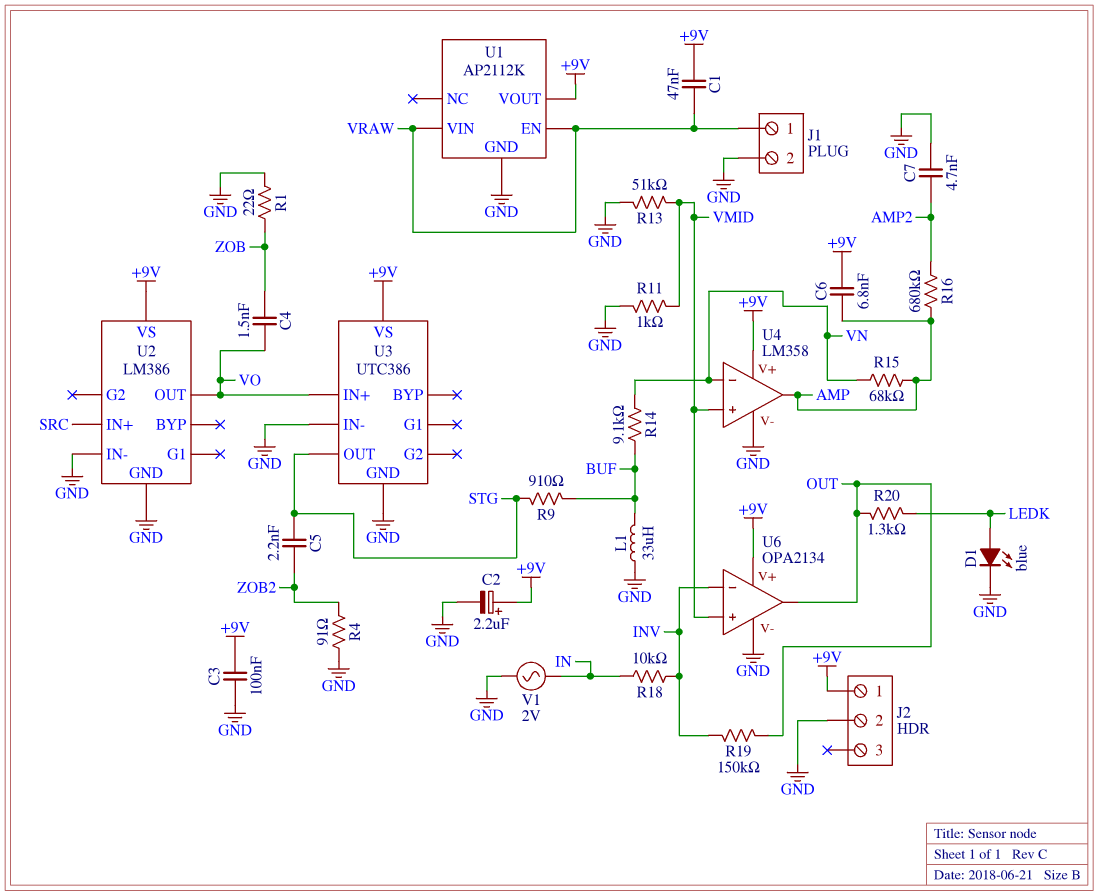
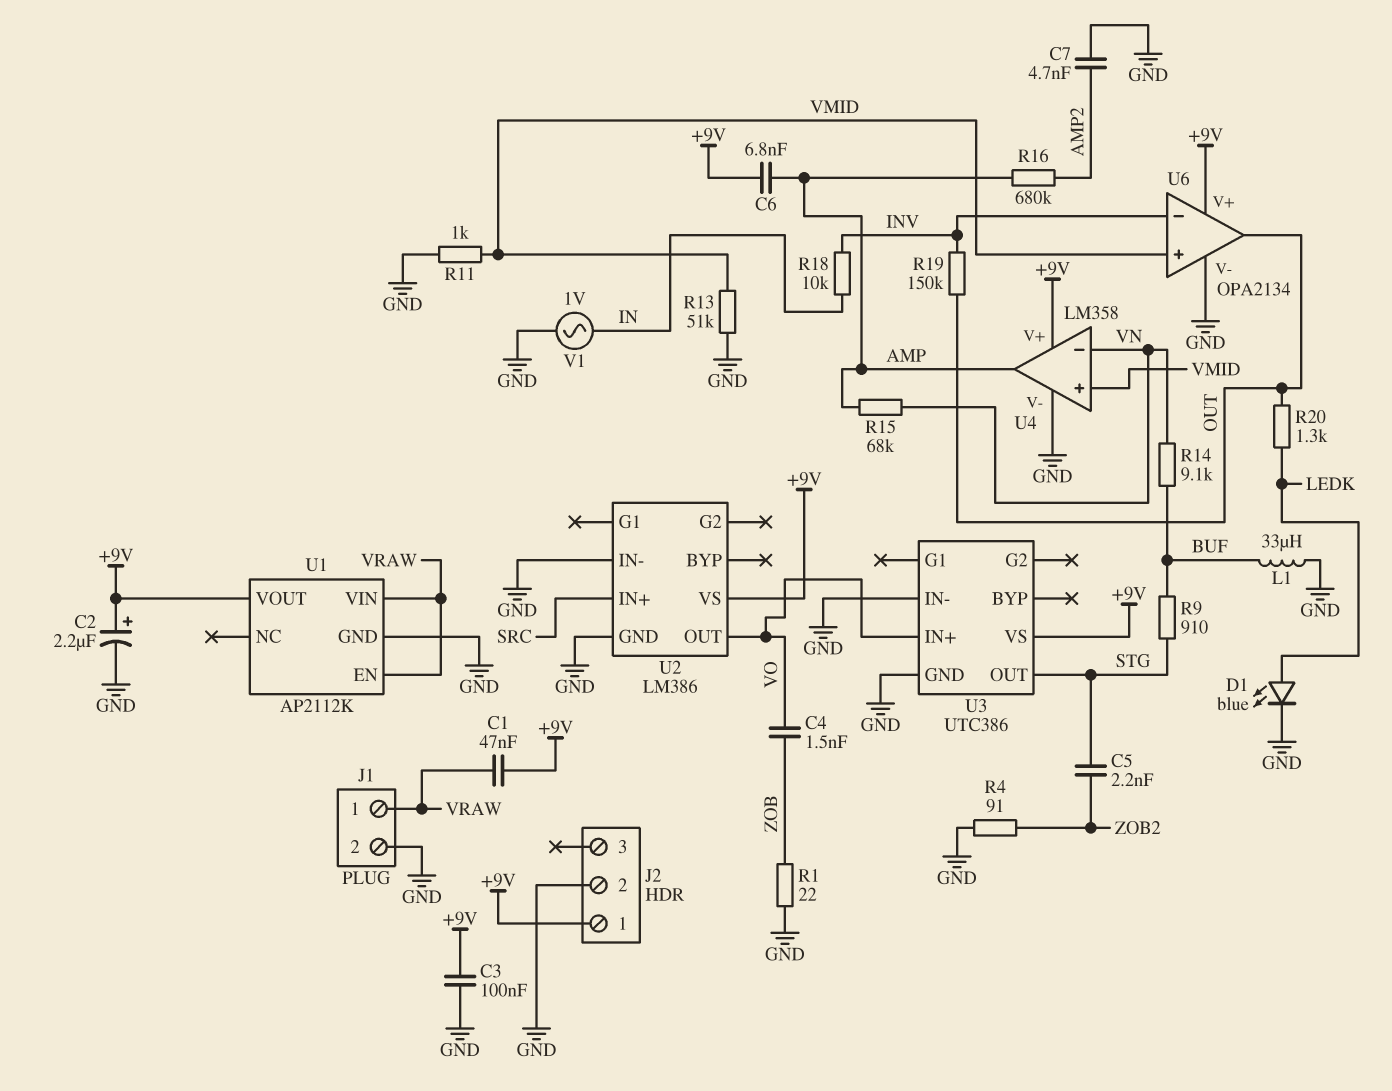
V1: AC 2V (GND, IN) -> AC 1V (GND, IN)

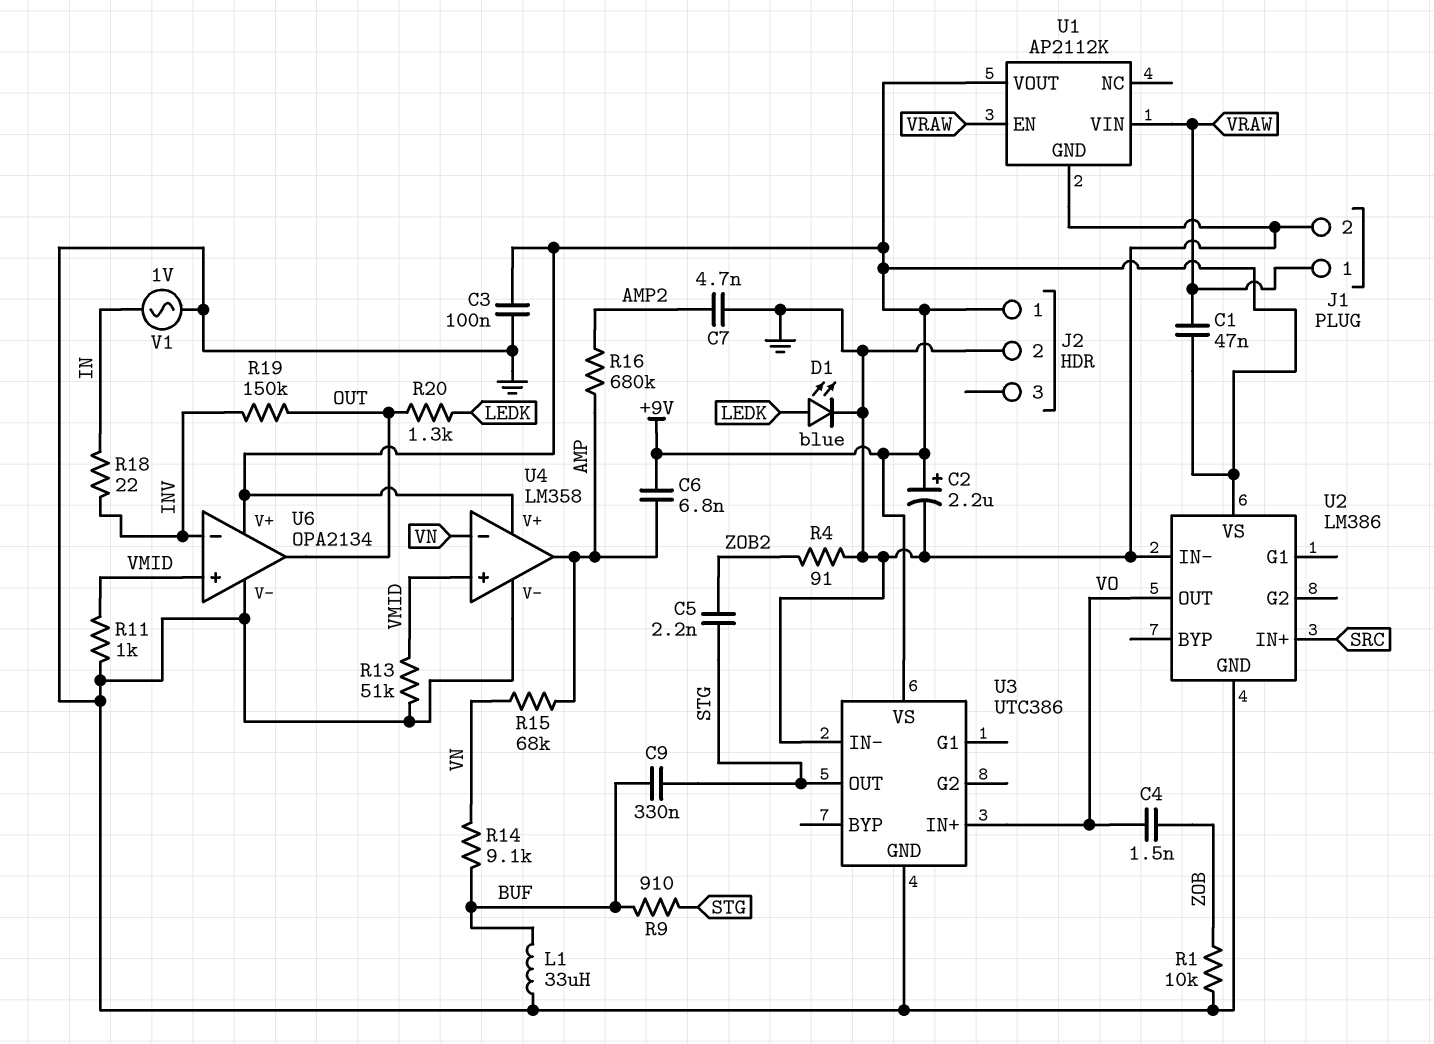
C9: none -> 330nF (BUF, STG)
R1: 22 (GND, ZOB) -> 10k (GND, ZOB)
R18: 10k (IN, INV) -> 22 (IN, INV)

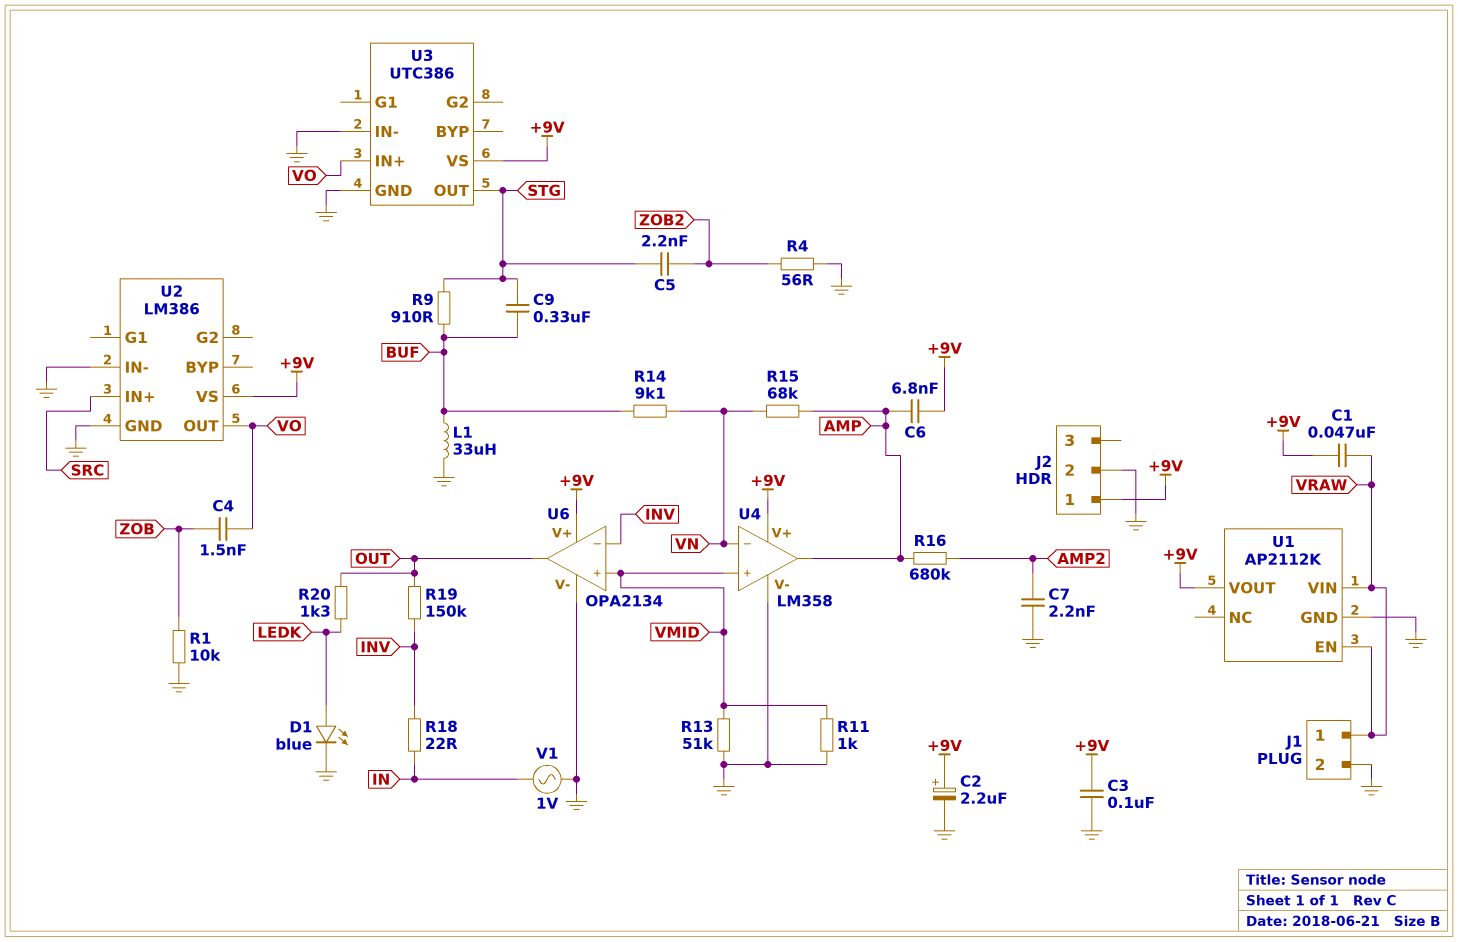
C7: 4.7nF (AMP2, GND) -> 2.2nF (AMP2, GND)
R4: 91 (GND, ZOB2) -> 56 (GND, ZOB2)

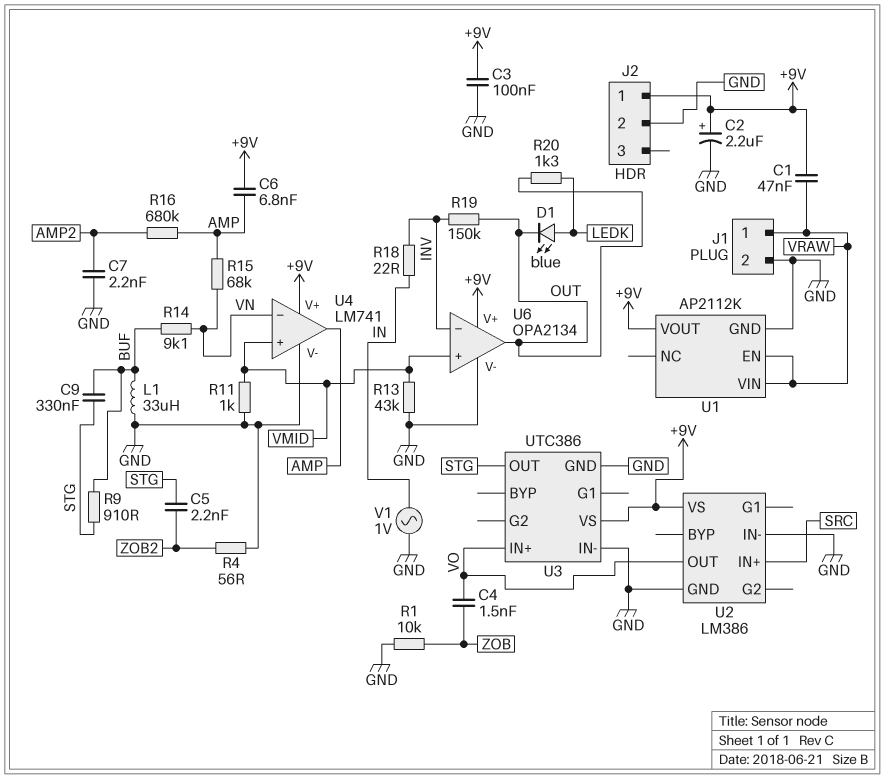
D1: LED blue (A LEDK, K GND) -> LED blue (A LEDK, K OUT)
R13: 51k (GND, VMID) -> 43k (GND, VMID)
U4: LM358 -> LM741

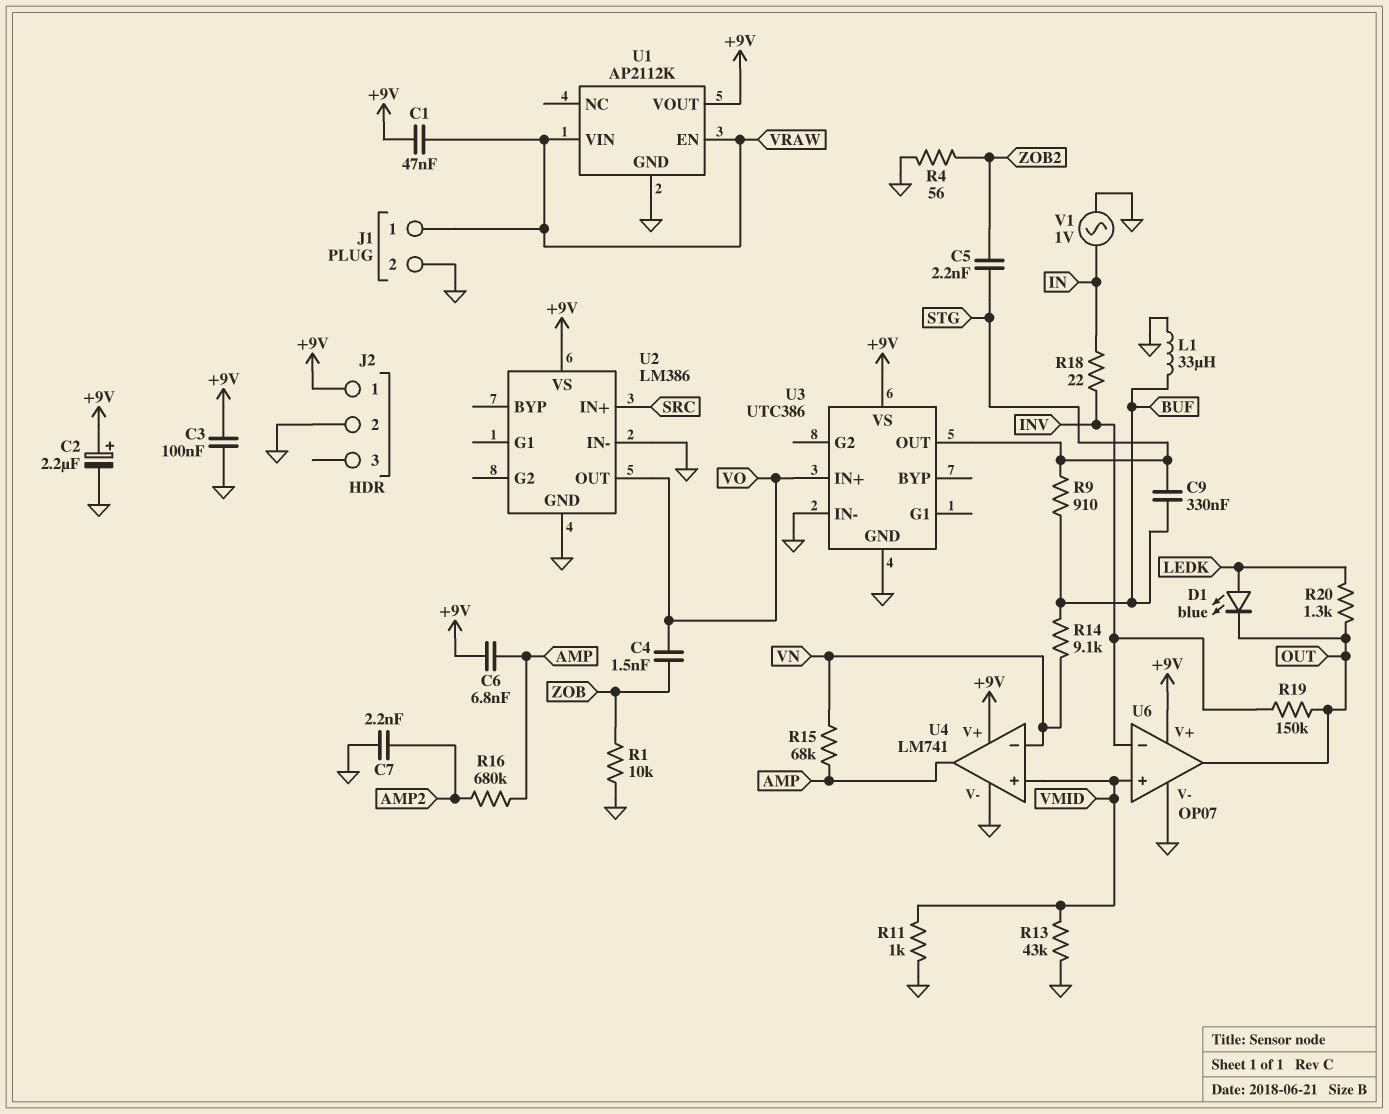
U6: OPA2134 -> OP07

